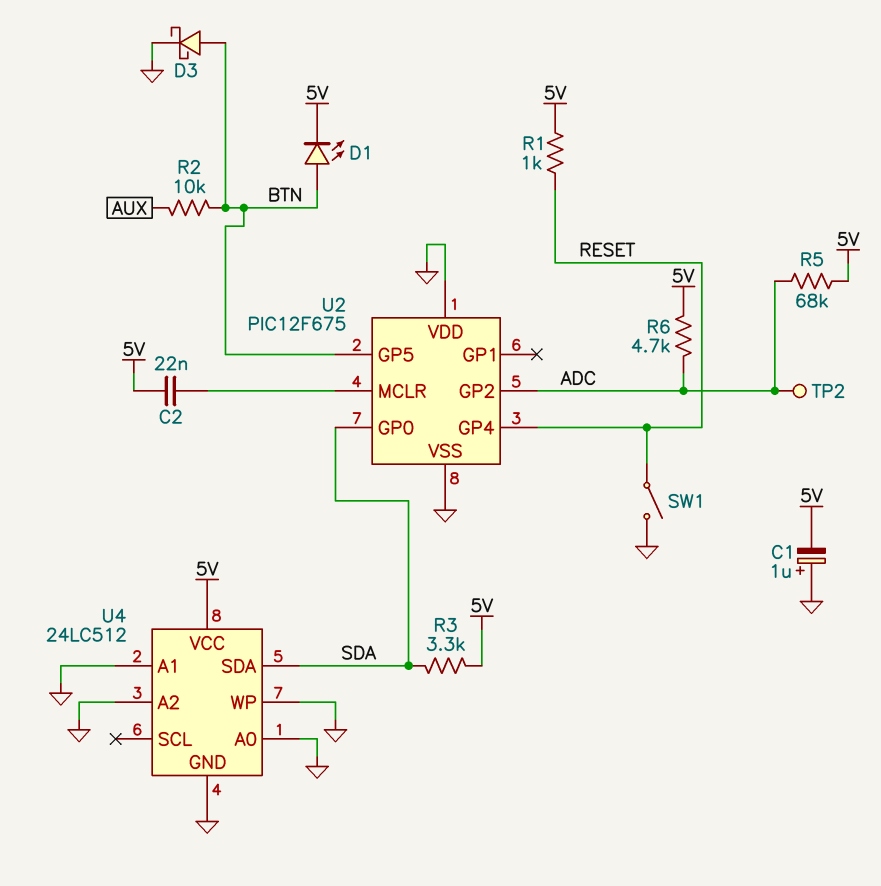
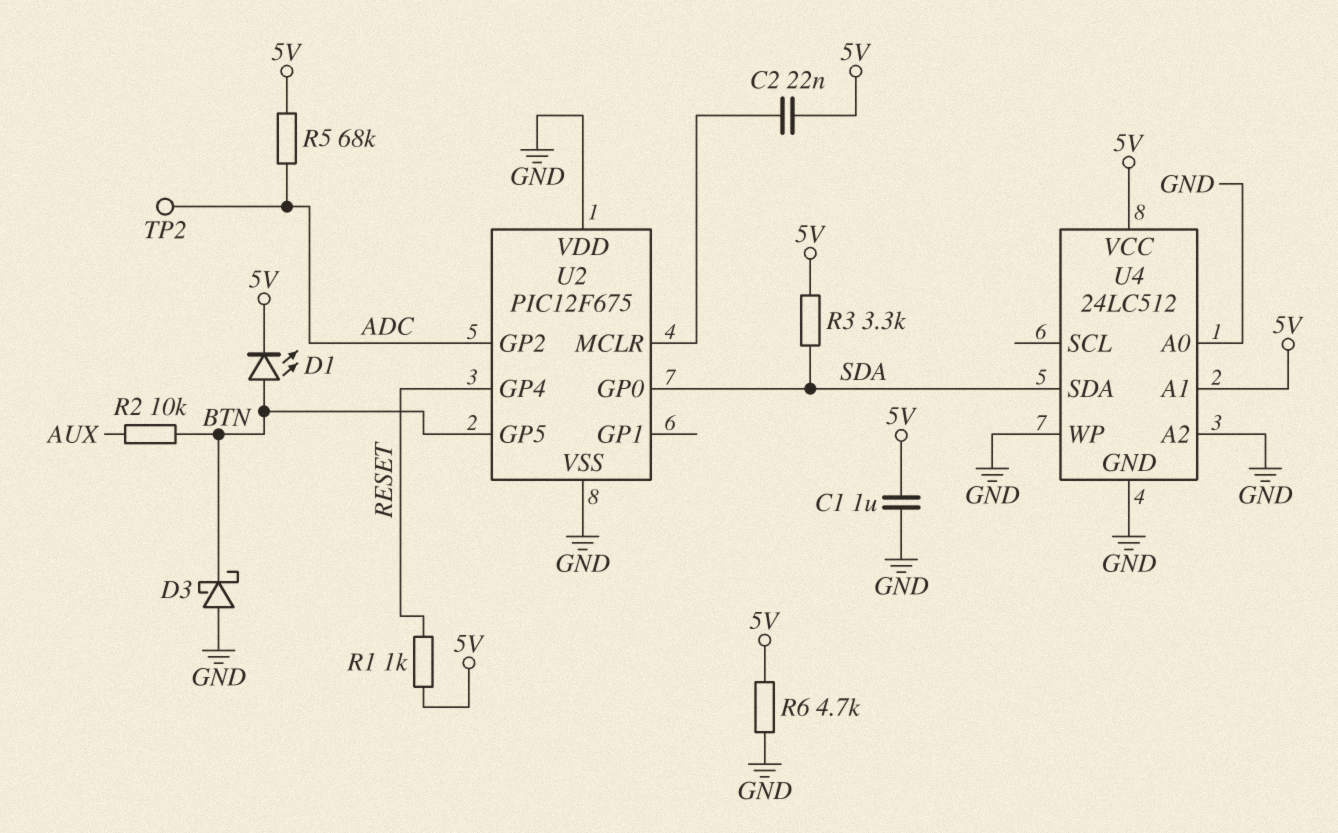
C1: 1uF (plus GND, minus 5V) -> 1uF (5V, GND)
D3: schottky (A BTN, K GND) -> schottky (A GND, K BTN)
R6: 4.7k (5V, ADC) -> 4.7k (5V, GND)
SW1: switch (GND, RESET) -> none
U4 pin A1: GND -> 5V

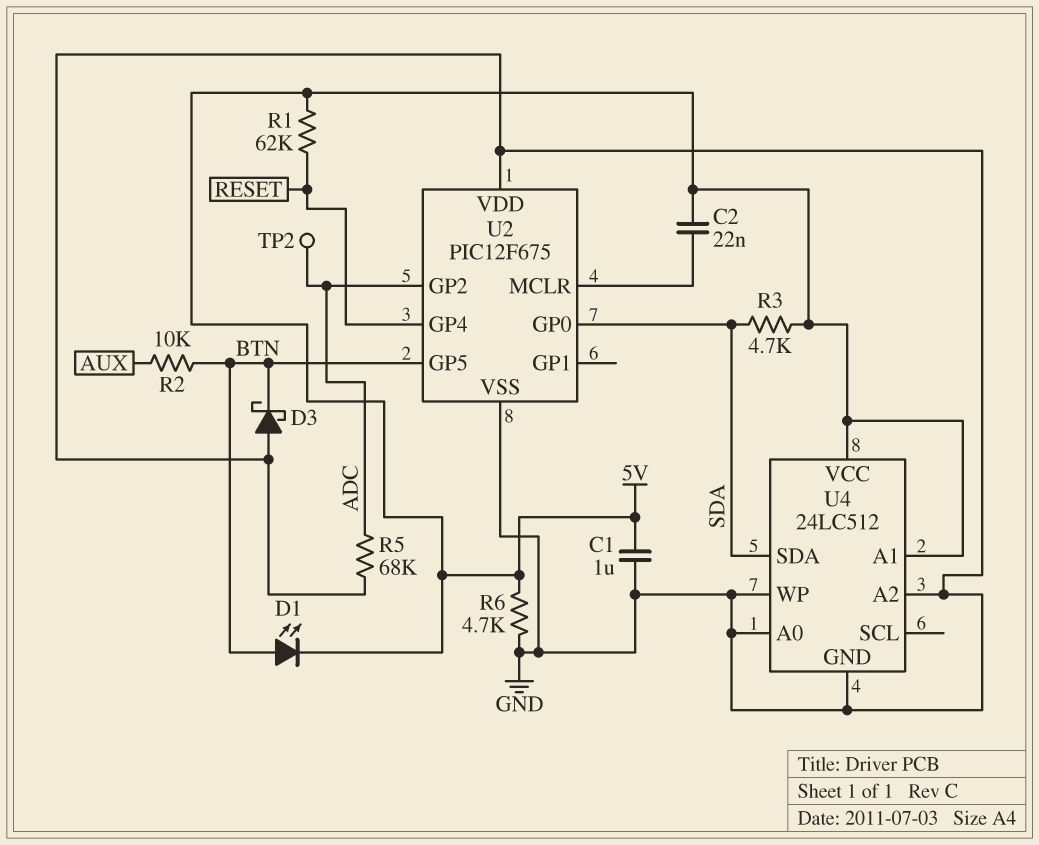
R1: 1k (5V, RESET) -> 62k (5V, RESET)
R3: 3.3k (5V, SDA) -> 4.7k (5V, SDA)
R5: 68k (5V, ADC) -> 68k (ADC, GND)

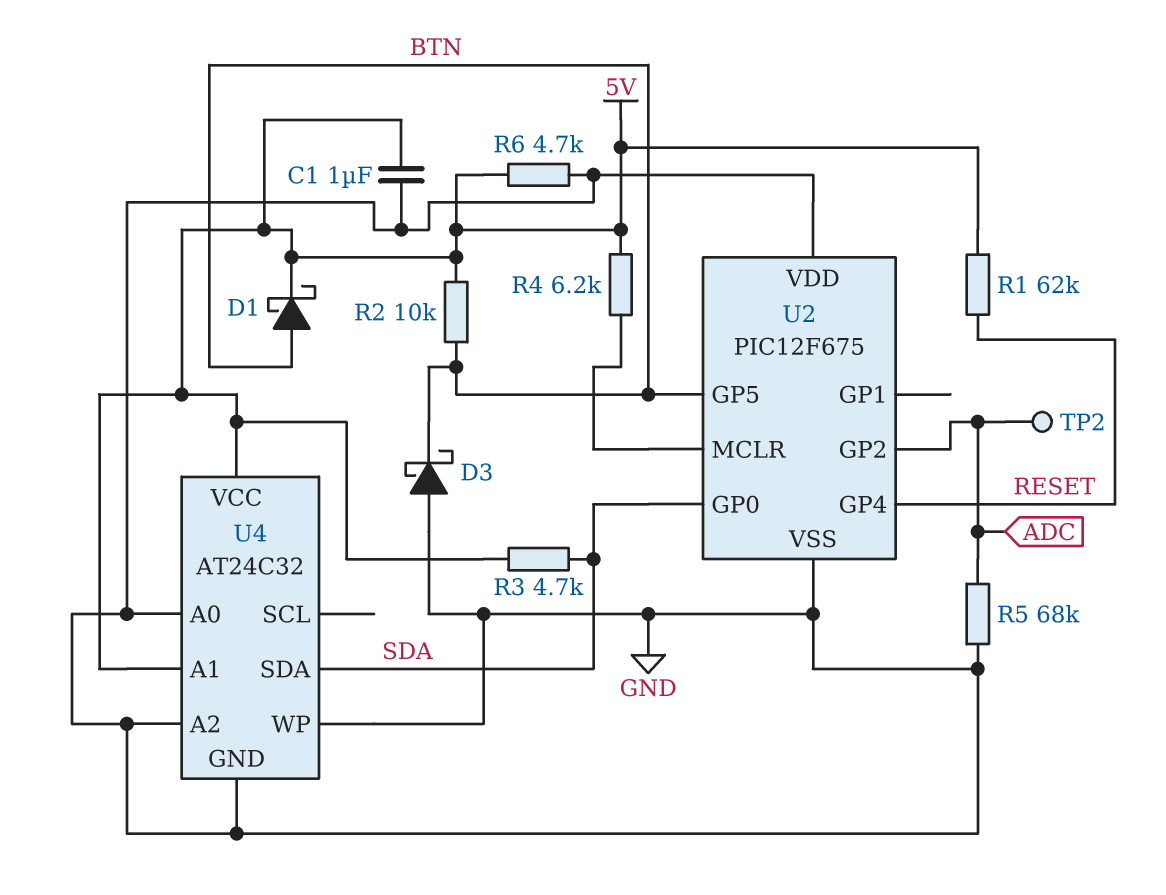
C2: 22nF (5V, U2/MCLR) -> none
D1: LED (A BTN, K 5V) -> schottky (A BTN, K 5V)
R2: 10k (AUX, BTN) -> 10k (5V, BTN)
R4: none -> 6.2k (5V, U2/MCLR)
U4: 24LC512 -> AT24C32

